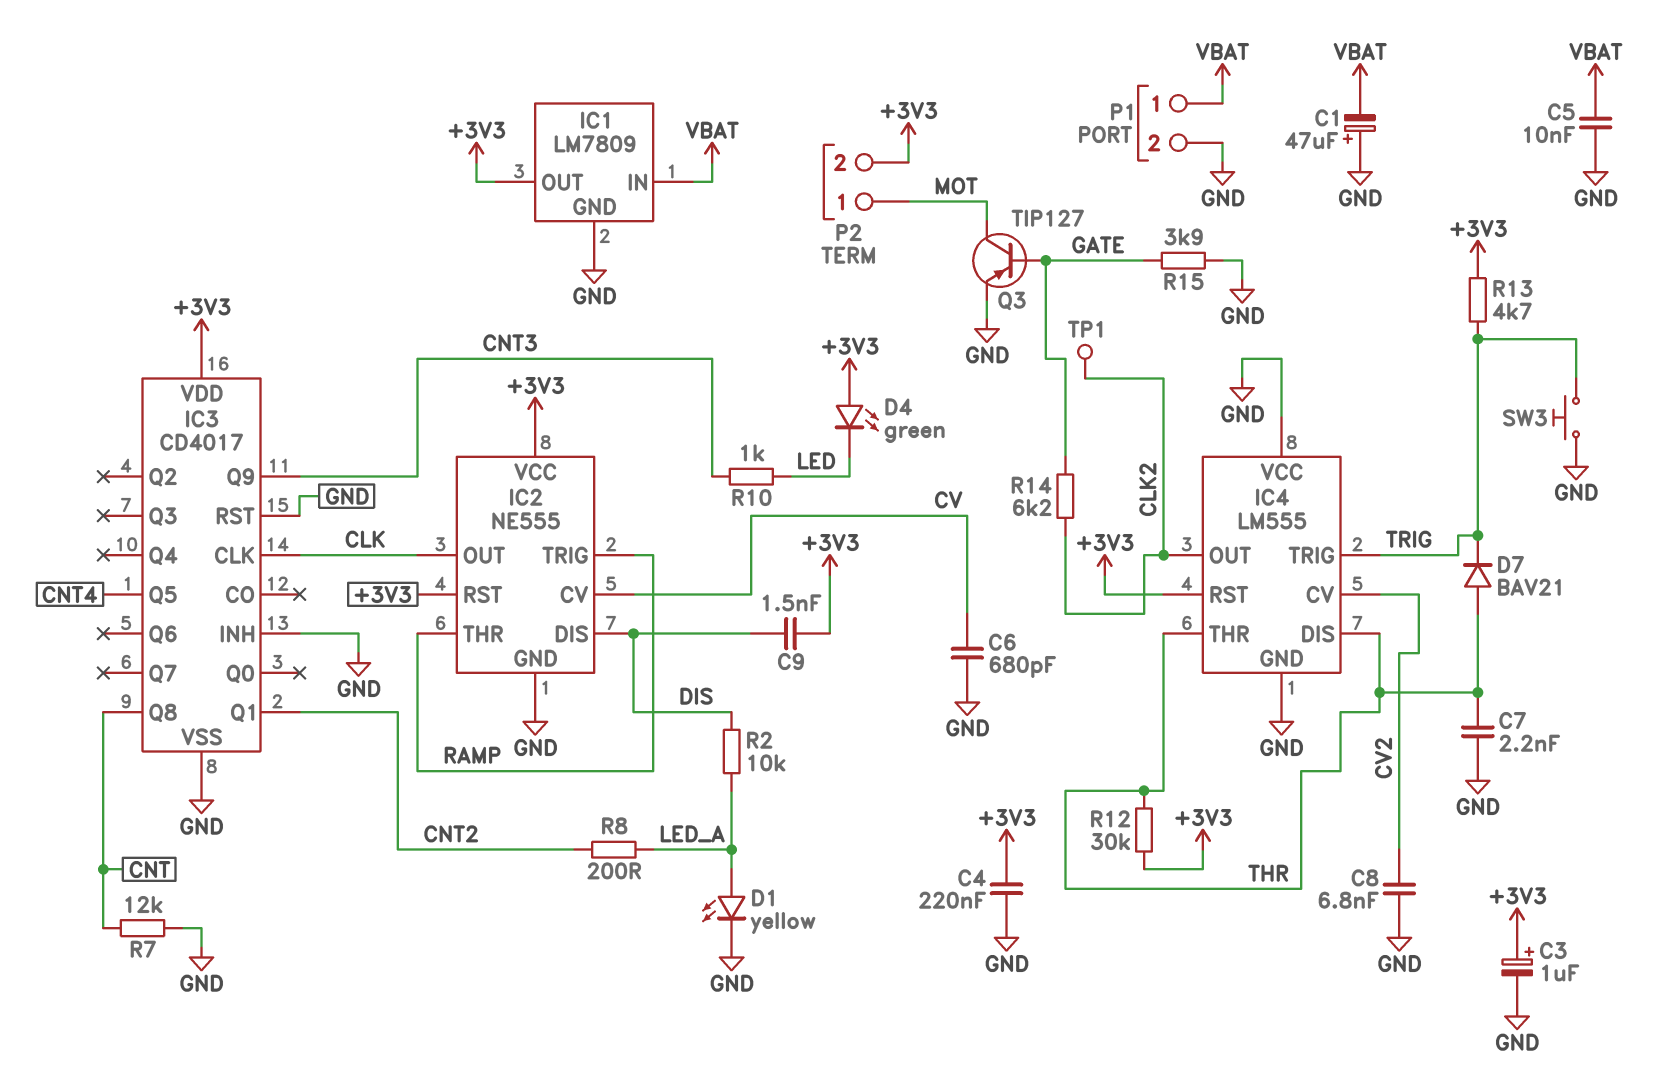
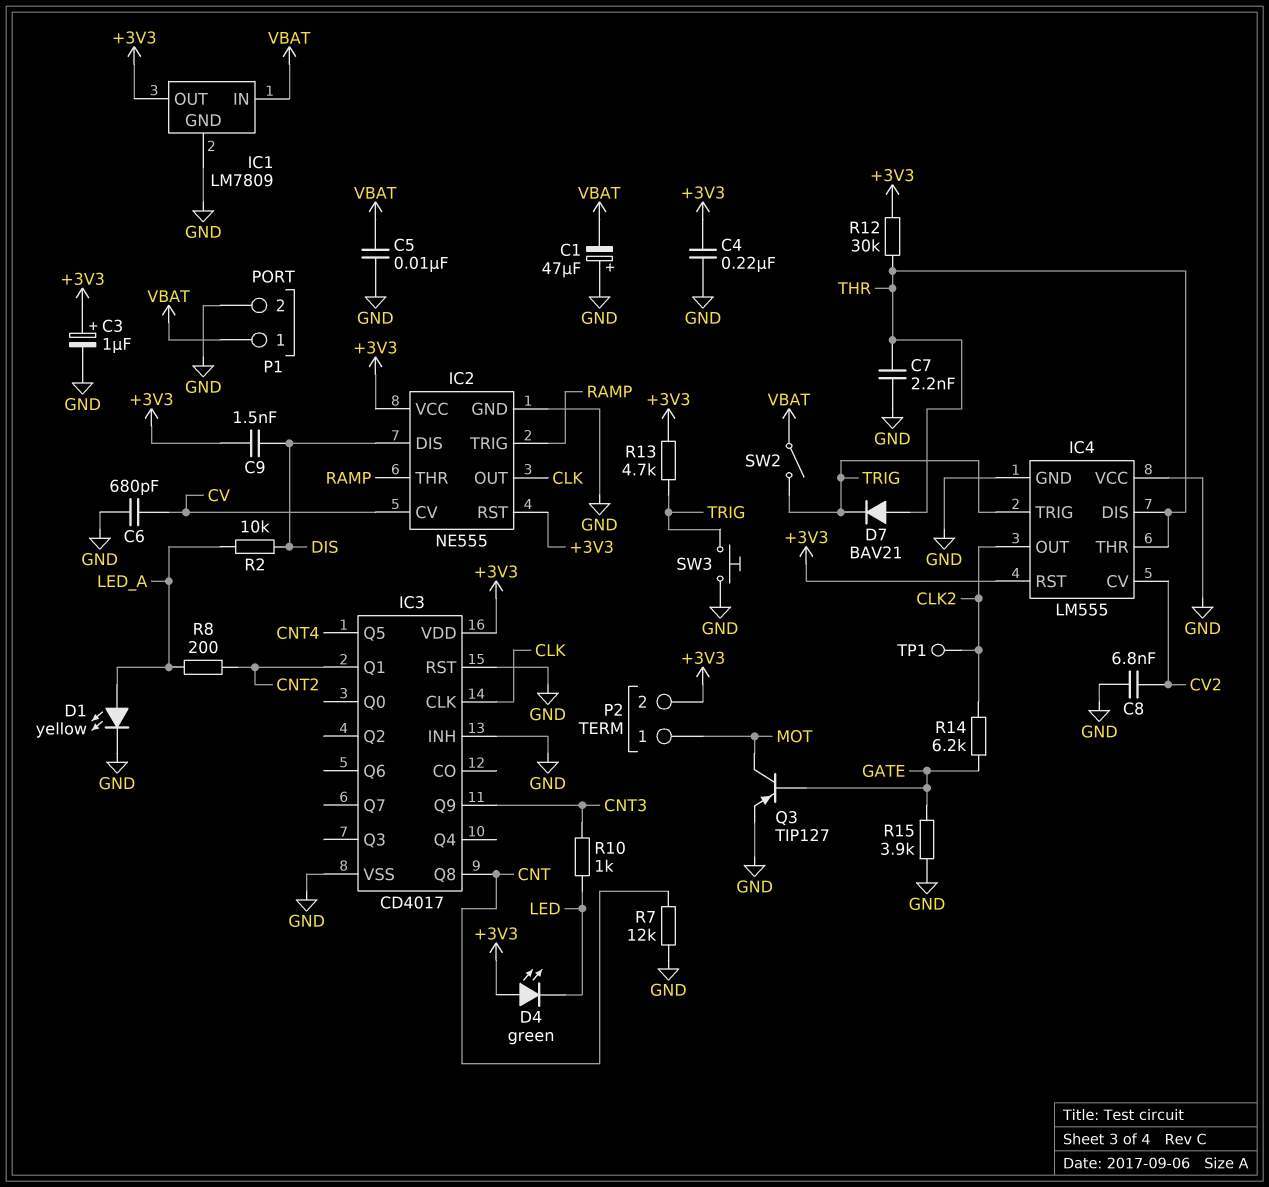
SW2: none -> switch (TRIG, VBAT)

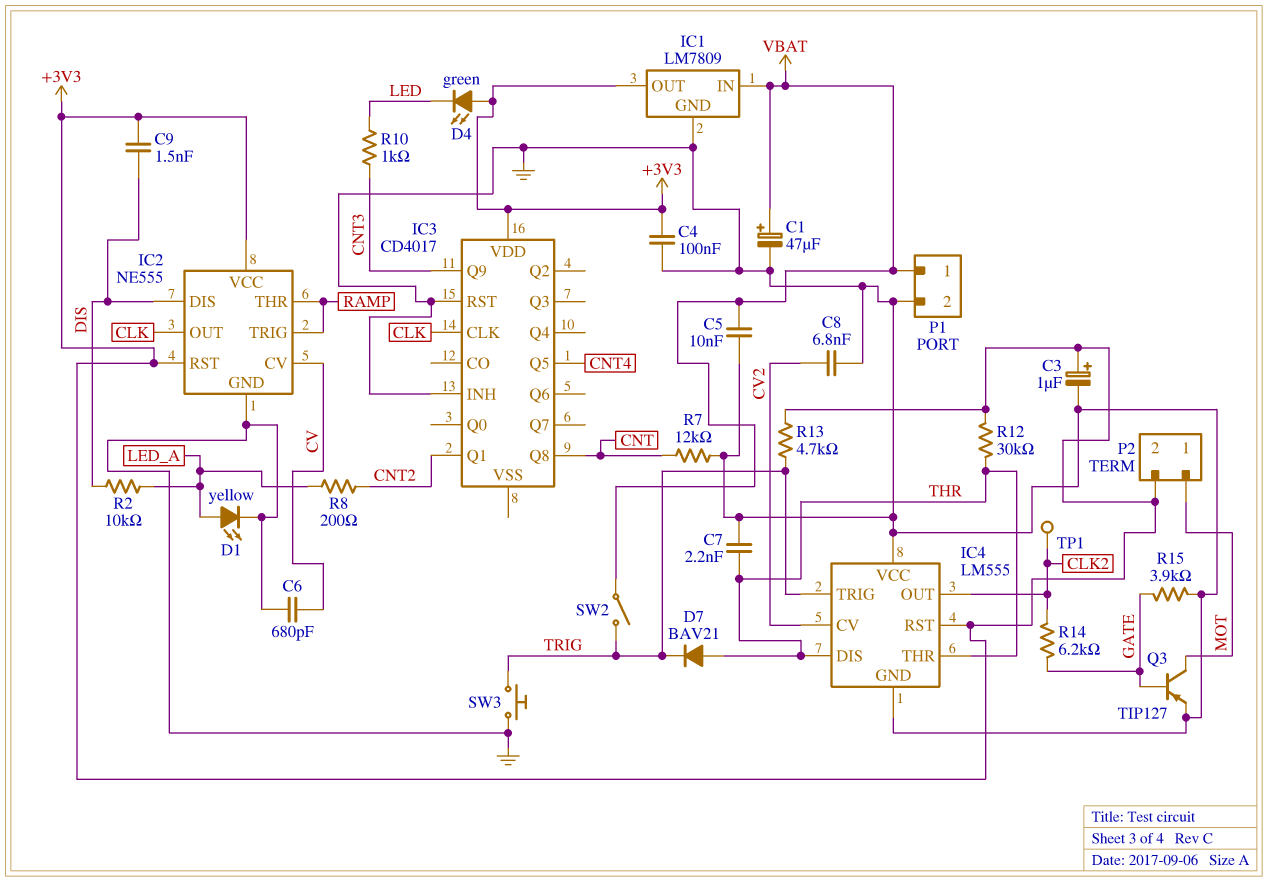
C1: 47uF (plus GND, minus VBAT) -> 47uF (plus VBAT, minus GND)
C4: 220nF (+3V3, GND) -> 100nF (+3V3, GND)
IC3 pin VSS: GND -> none

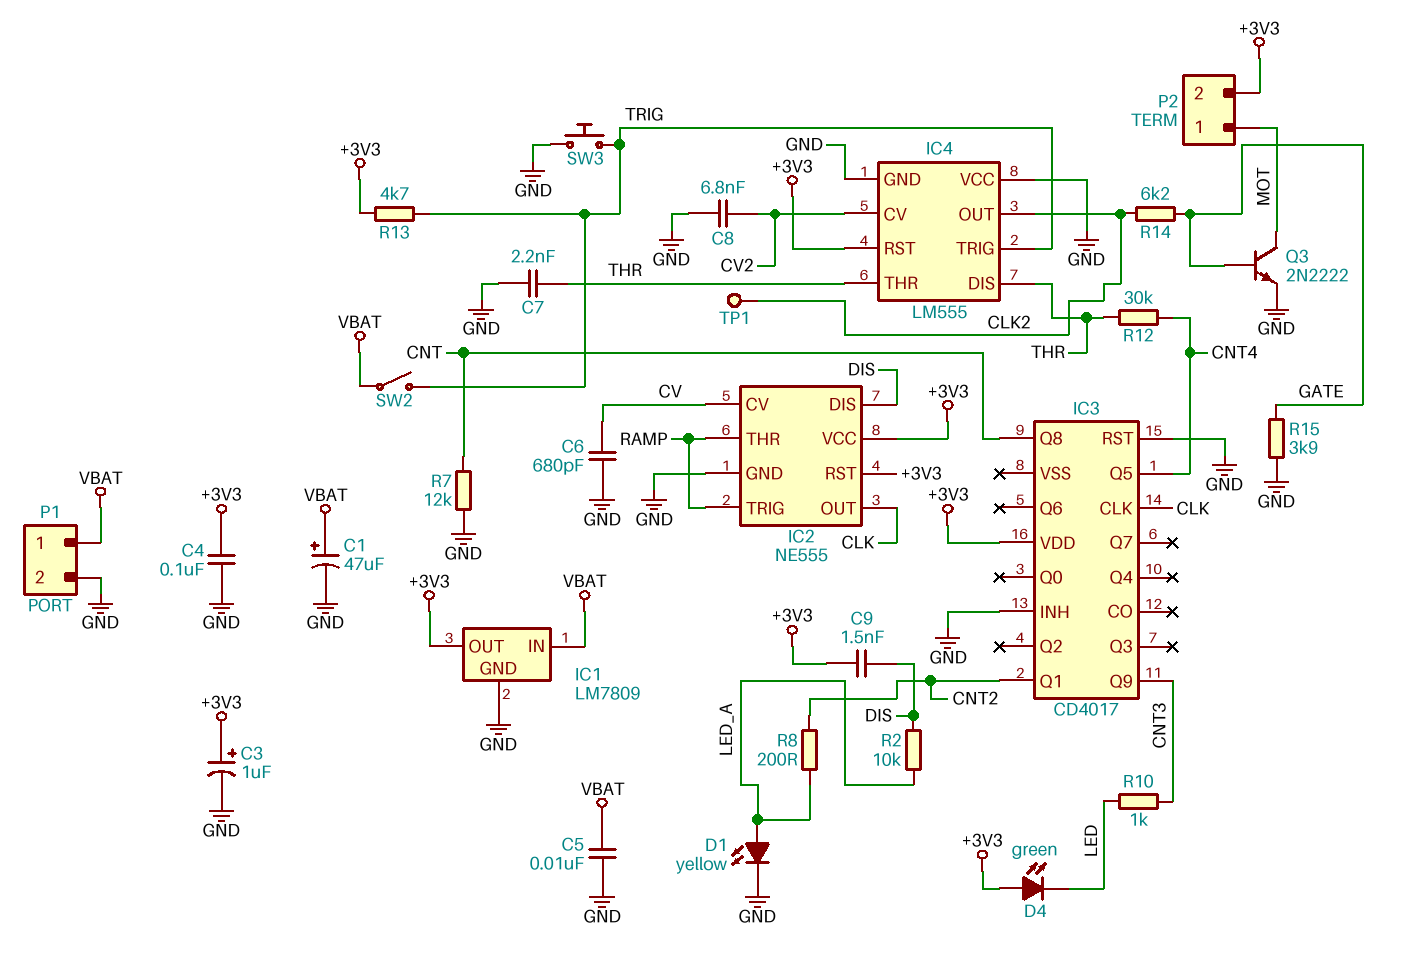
D7: diode BAV21 (A THR, K TRIG) -> none
Q3: PNP TIP127 (B GATE, C MOT, E GND) -> NPN 2N2222 (B GATE, C MOT, E GND)
R12: 30k (+3V3, THR) -> 30k (CNT4, THR)

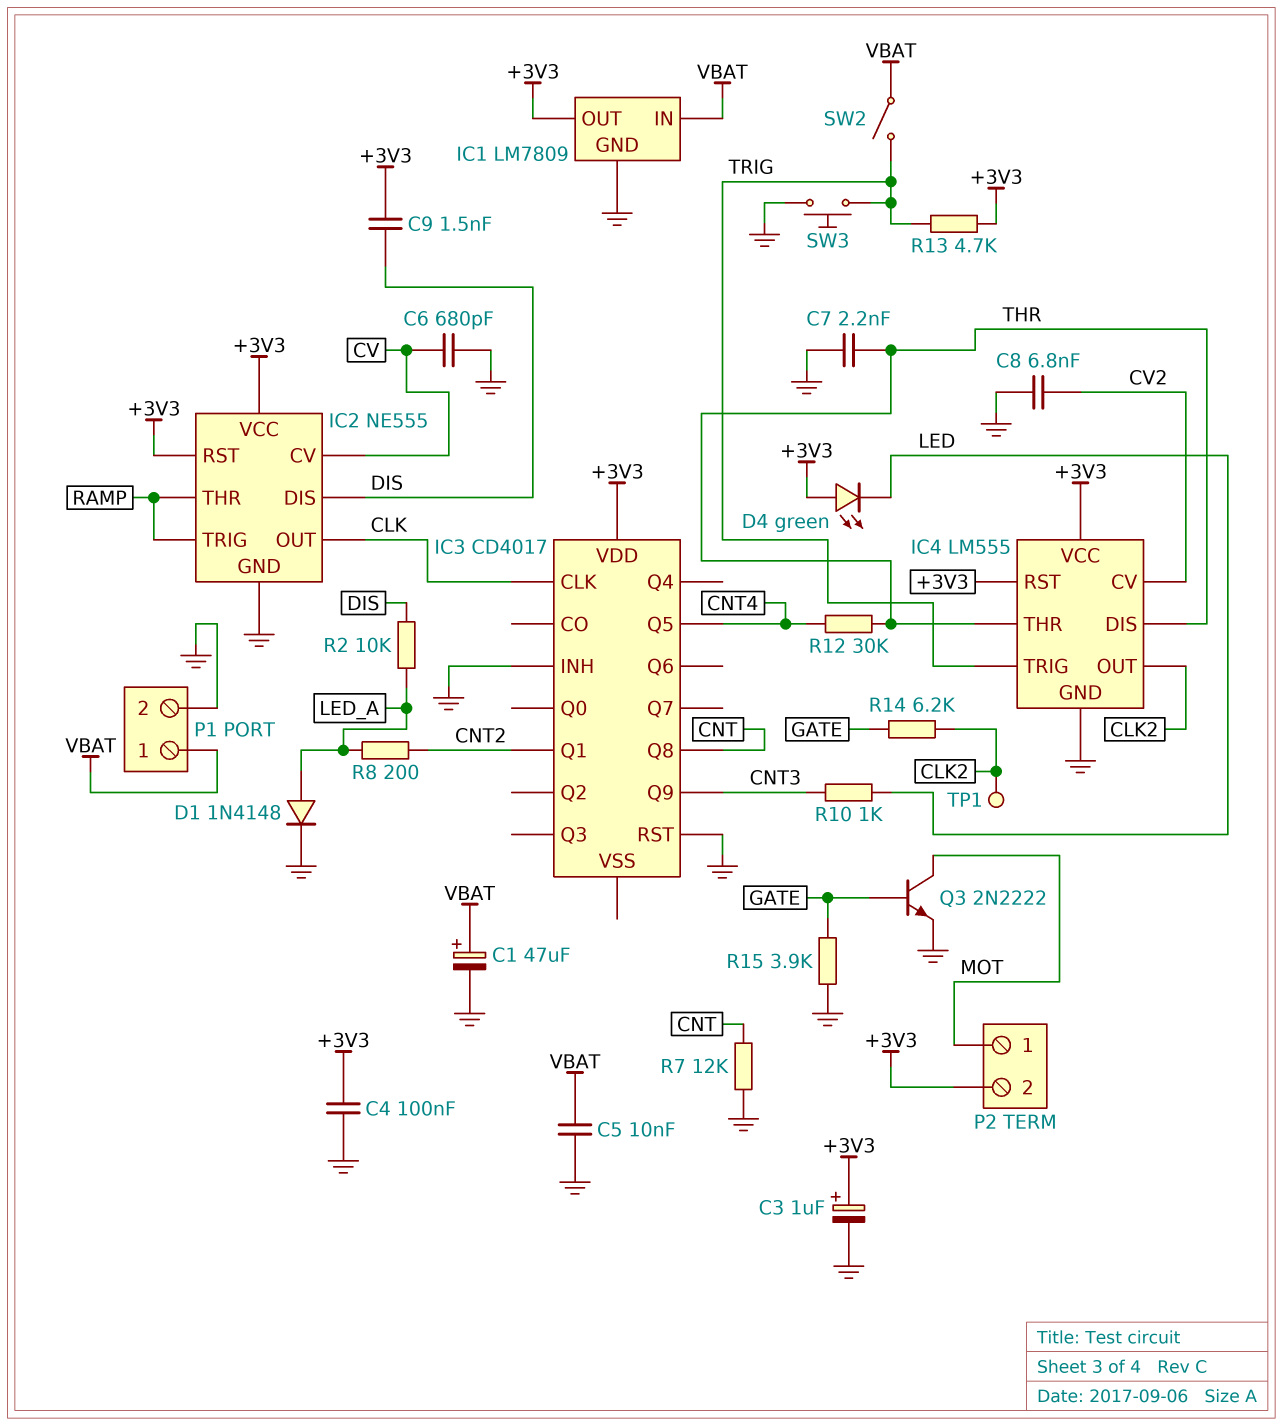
D1: LED yellow (A LED_A, K GND) -> diode 1N4148 (A LED_A, K GND)
IC4 pin VCC: GND -> +3V3

